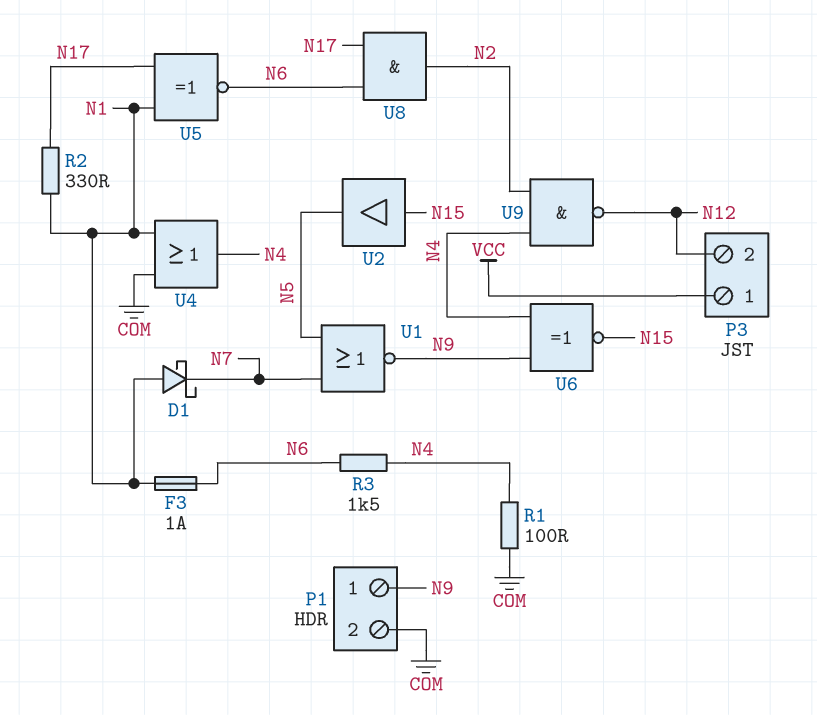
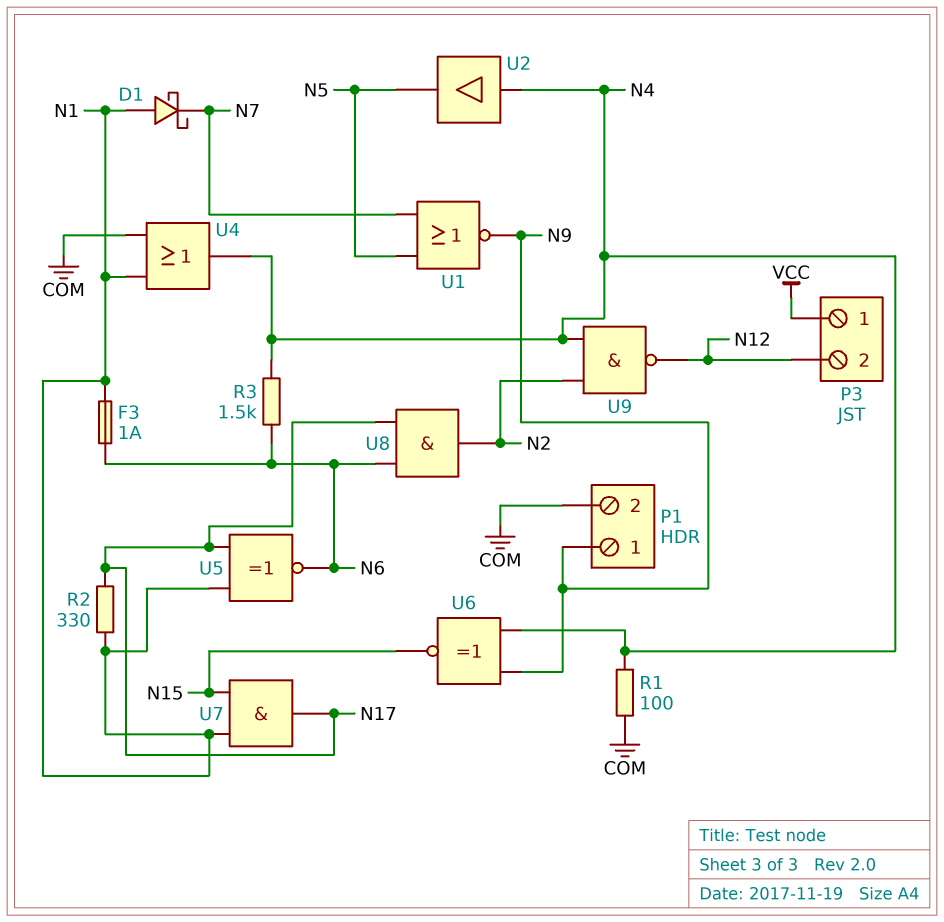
U2: buffer (in N15, out N5) -> buffer (in N4, out N5)
U7: none -> AND (in N1, in N15, out N17)

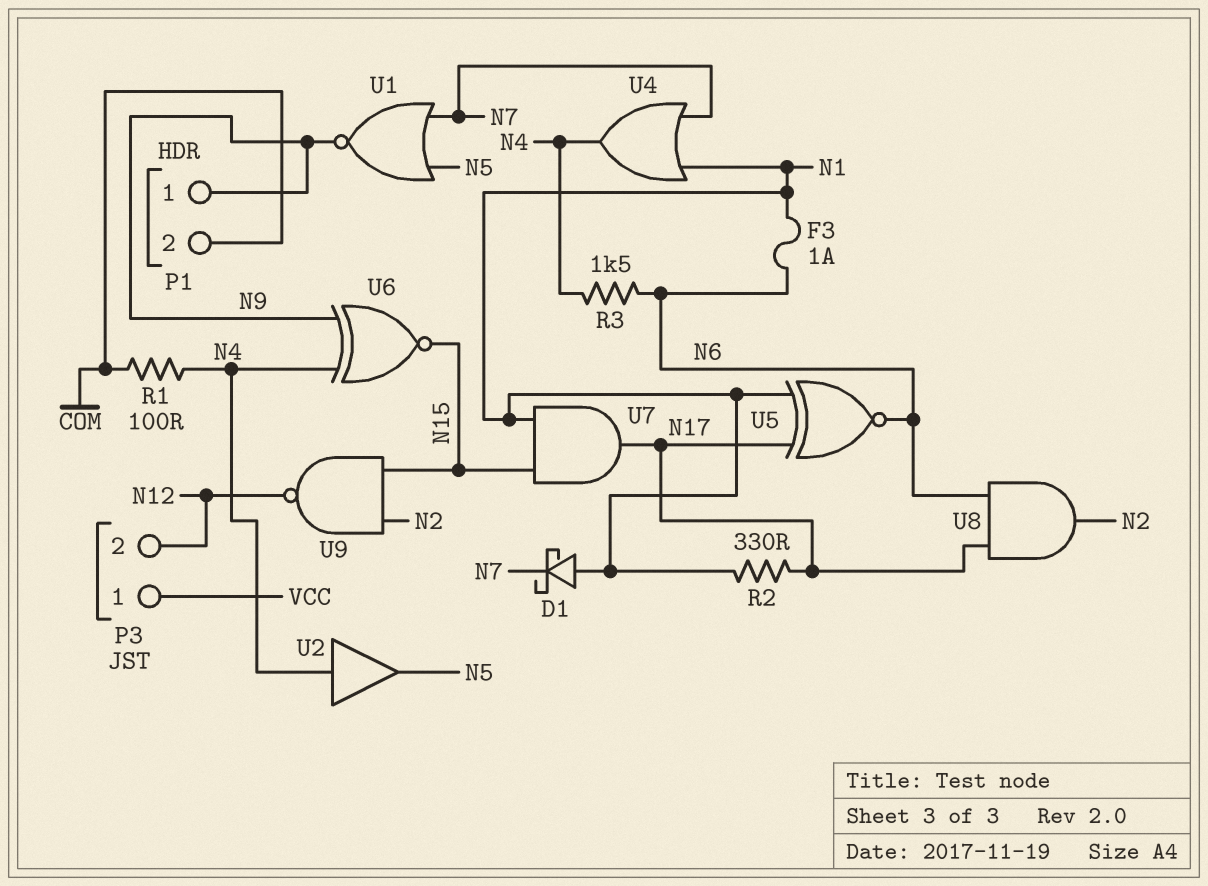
U4: OR (in COM, in N1, out N4) -> OR (in N1, in N7, out N4)
U9: NAND (in N2, in N4, out N12) -> NAND (in N2, in N15, out N12)

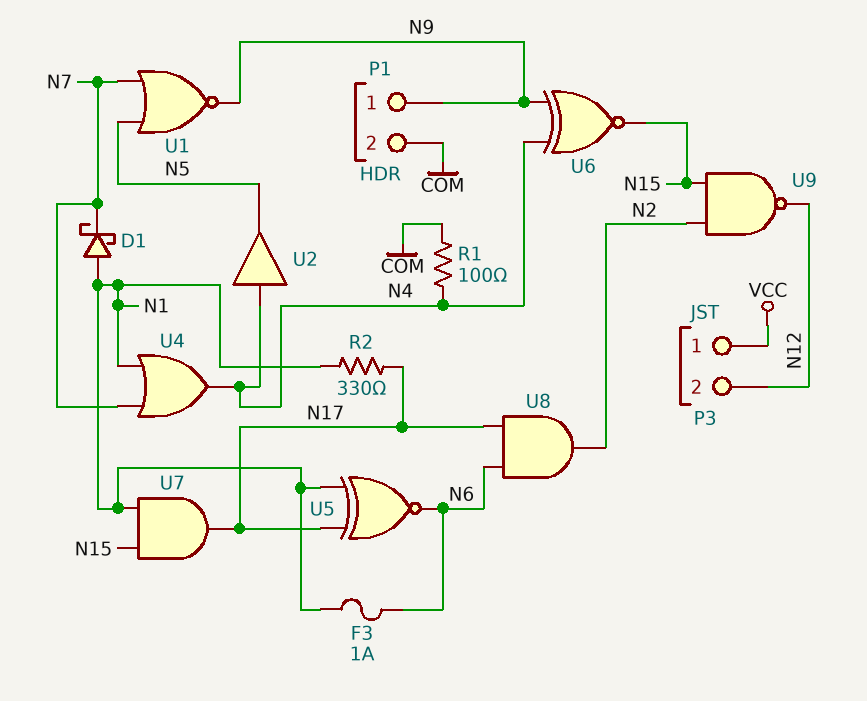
R3: 1.5k (N4, N6) -> none

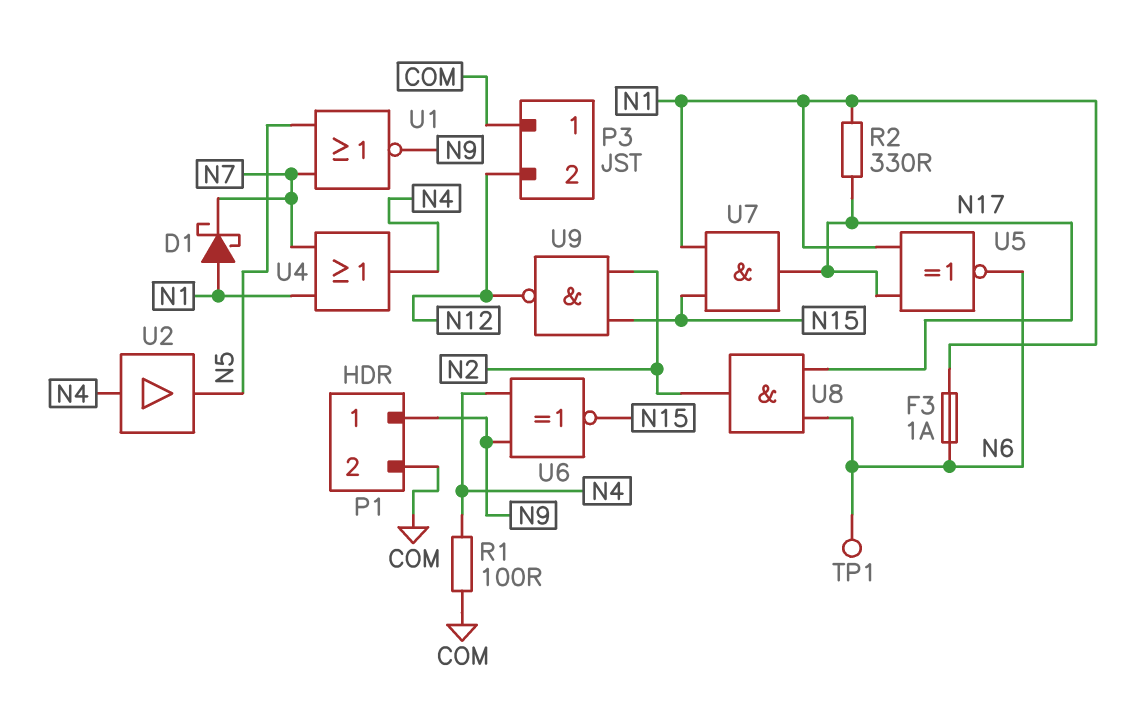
P3 pin 1: VCC -> COM
TP1: none -> test point (N6)

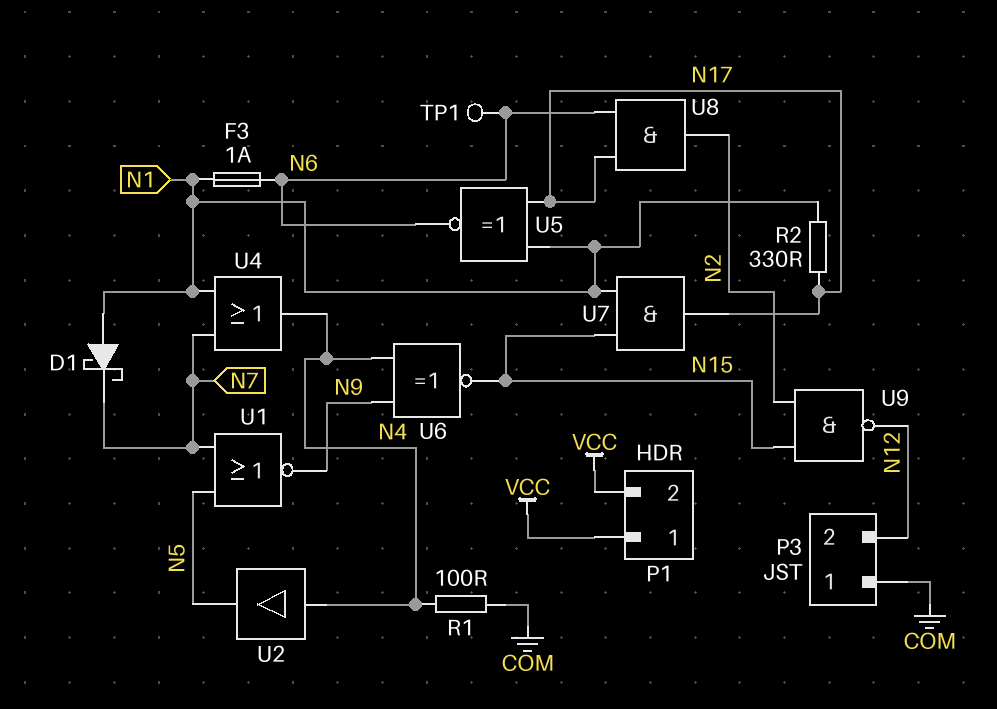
P1 pin 1: N9 -> VCC
P1 pin 2: COM -> VCC

